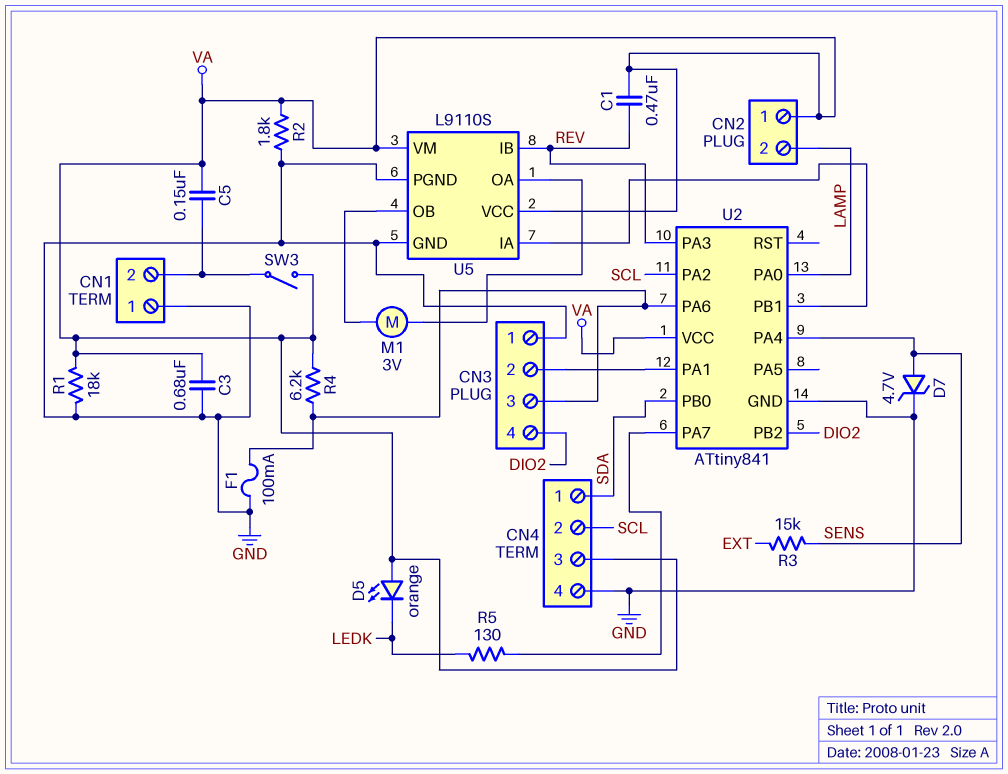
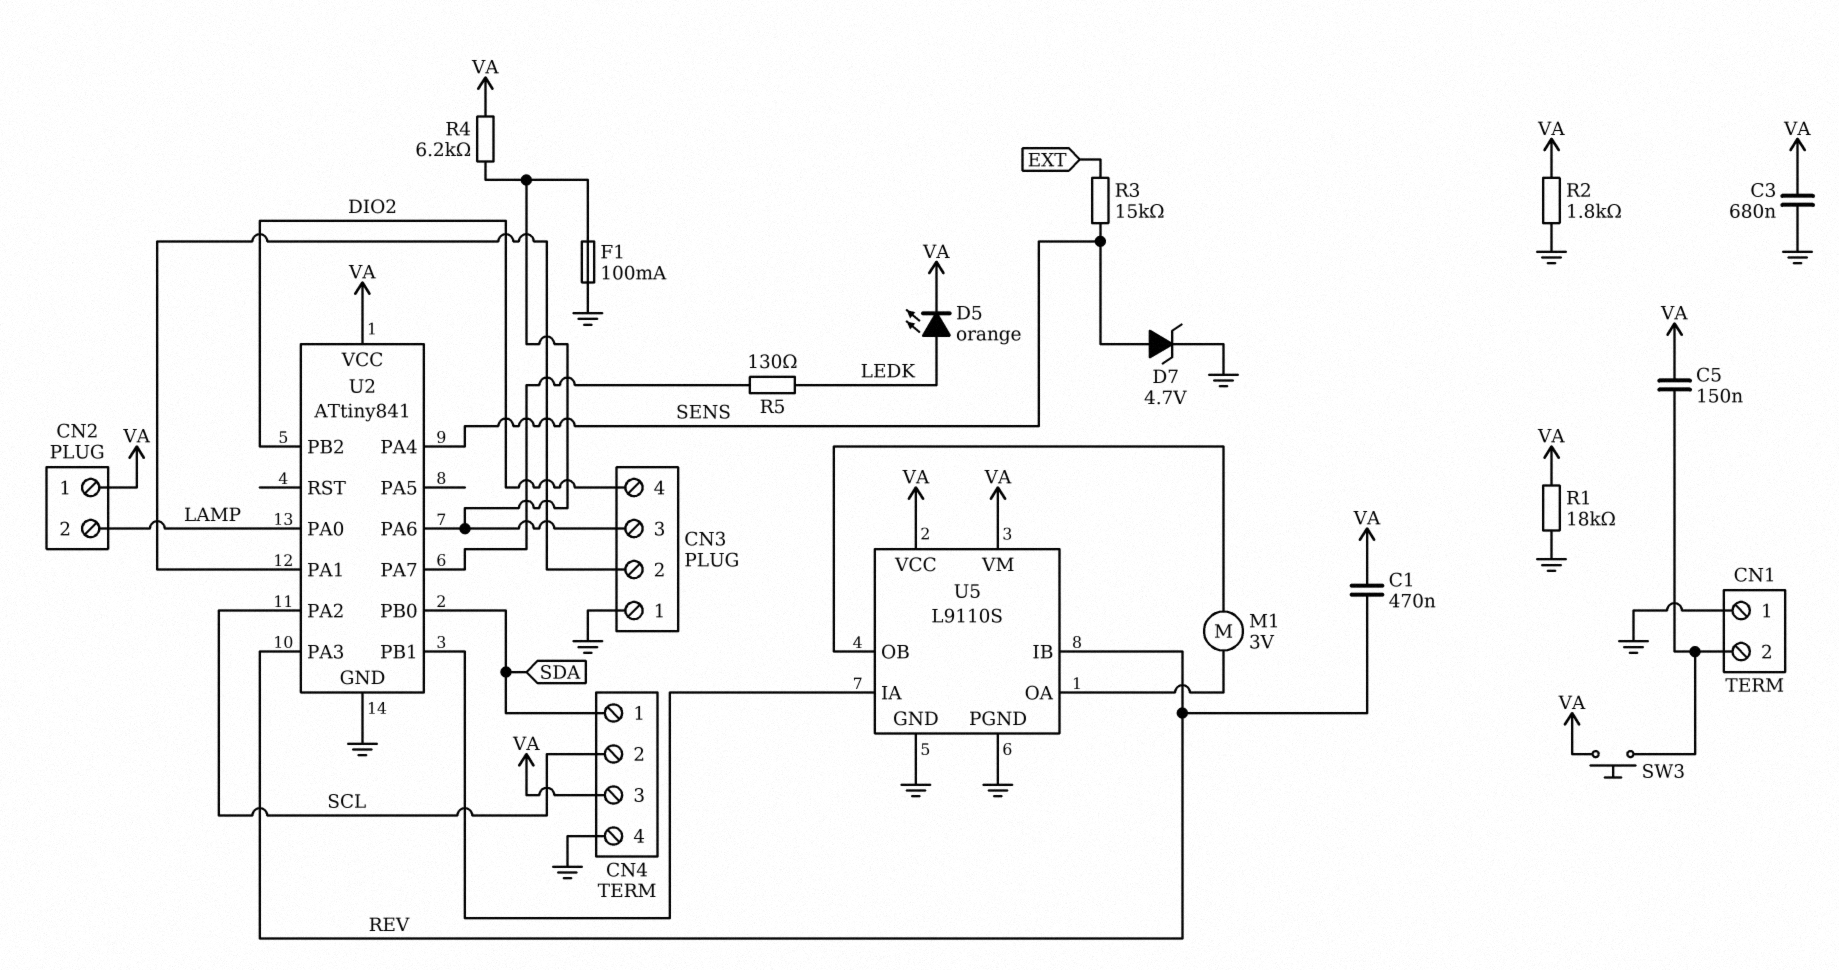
D5: LED orange (A VA, K LEDK) -> LED orange (A LEDK, K VA)
SW3: switch (CN1/2, VA) -> button (CN1/2, VA)

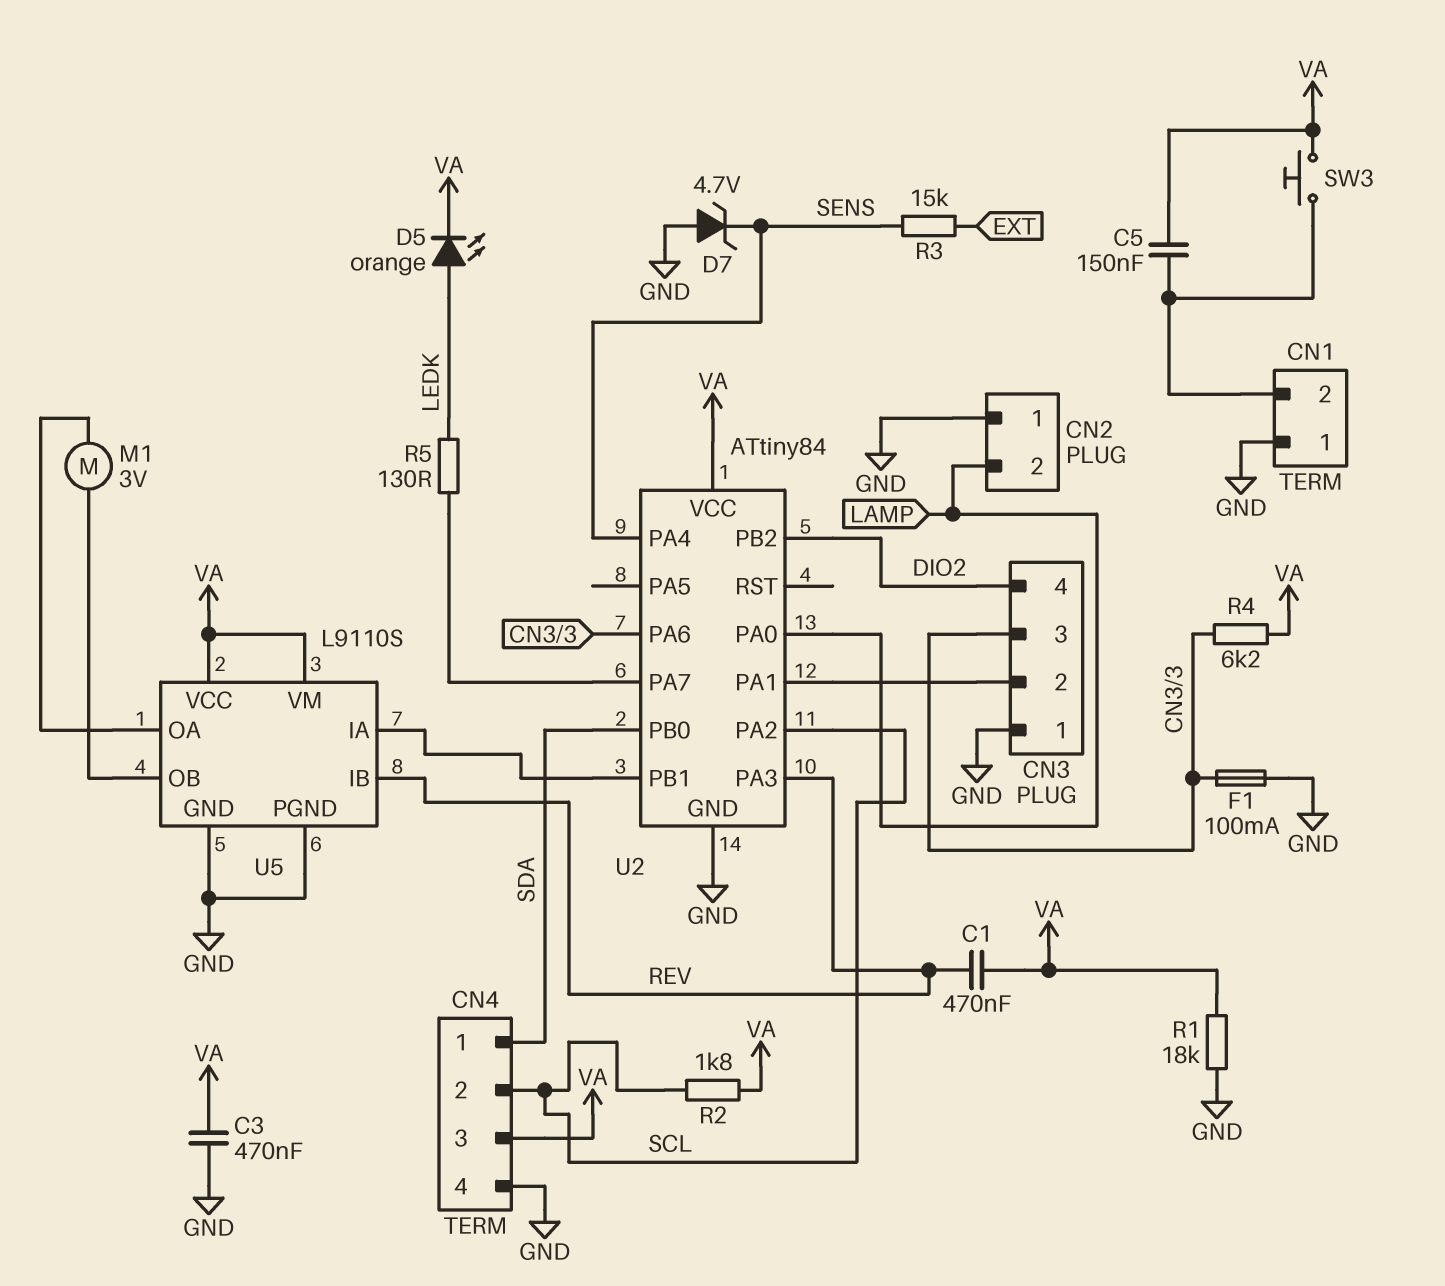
C3: 680nF (GND, VA) -> 470nF (GND, VA)
CN2 pin 1: VA -> GND
D7: zener 4.7V (A SENS, K GND) -> zener 4.7V (A GND, K SENS)
R2: 1.8k (GND, VA) -> 1.8k (SCL, VA)
U2: ATtiny841 -> ATtiny84

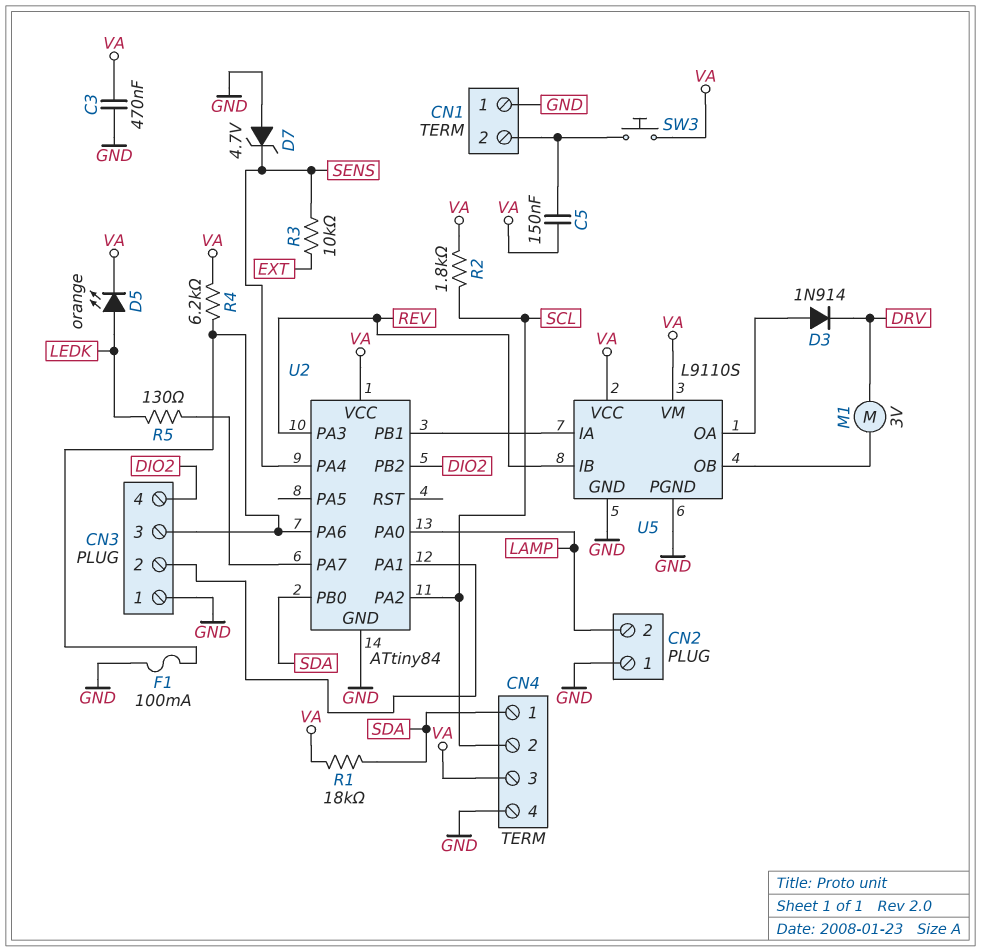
C1: 470nF (REV, VA) -> none
D3: none -> diode 1N914 (A U5/OA, K DRV)
M1: motor 3V (U5/OA, U5/OB) -> motor 3V (DRV, U5/OB)
R1: 18k (GND, VA) -> 18k (SDA, VA)
R3: 15k (EXT, SENS) -> 10k (EXT, SENS)

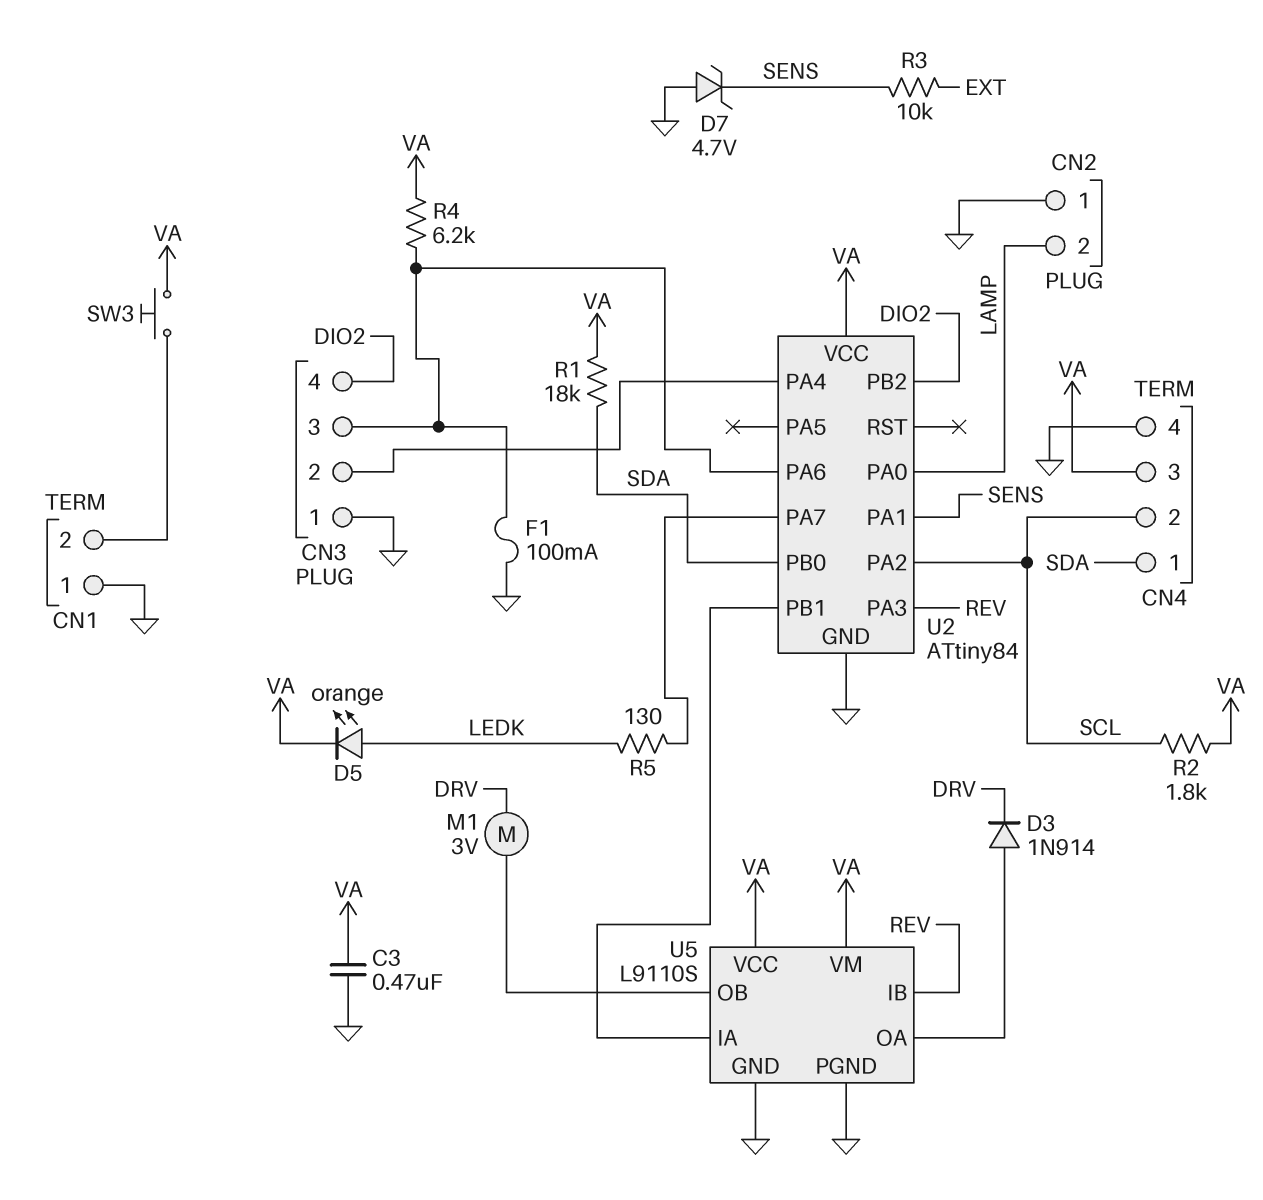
C5: 150nF (CN1/2, VA) -> none
U2 pin PA1: CN3/2 -> SENS
U2 pin PA4: SENS -> CN3/2

